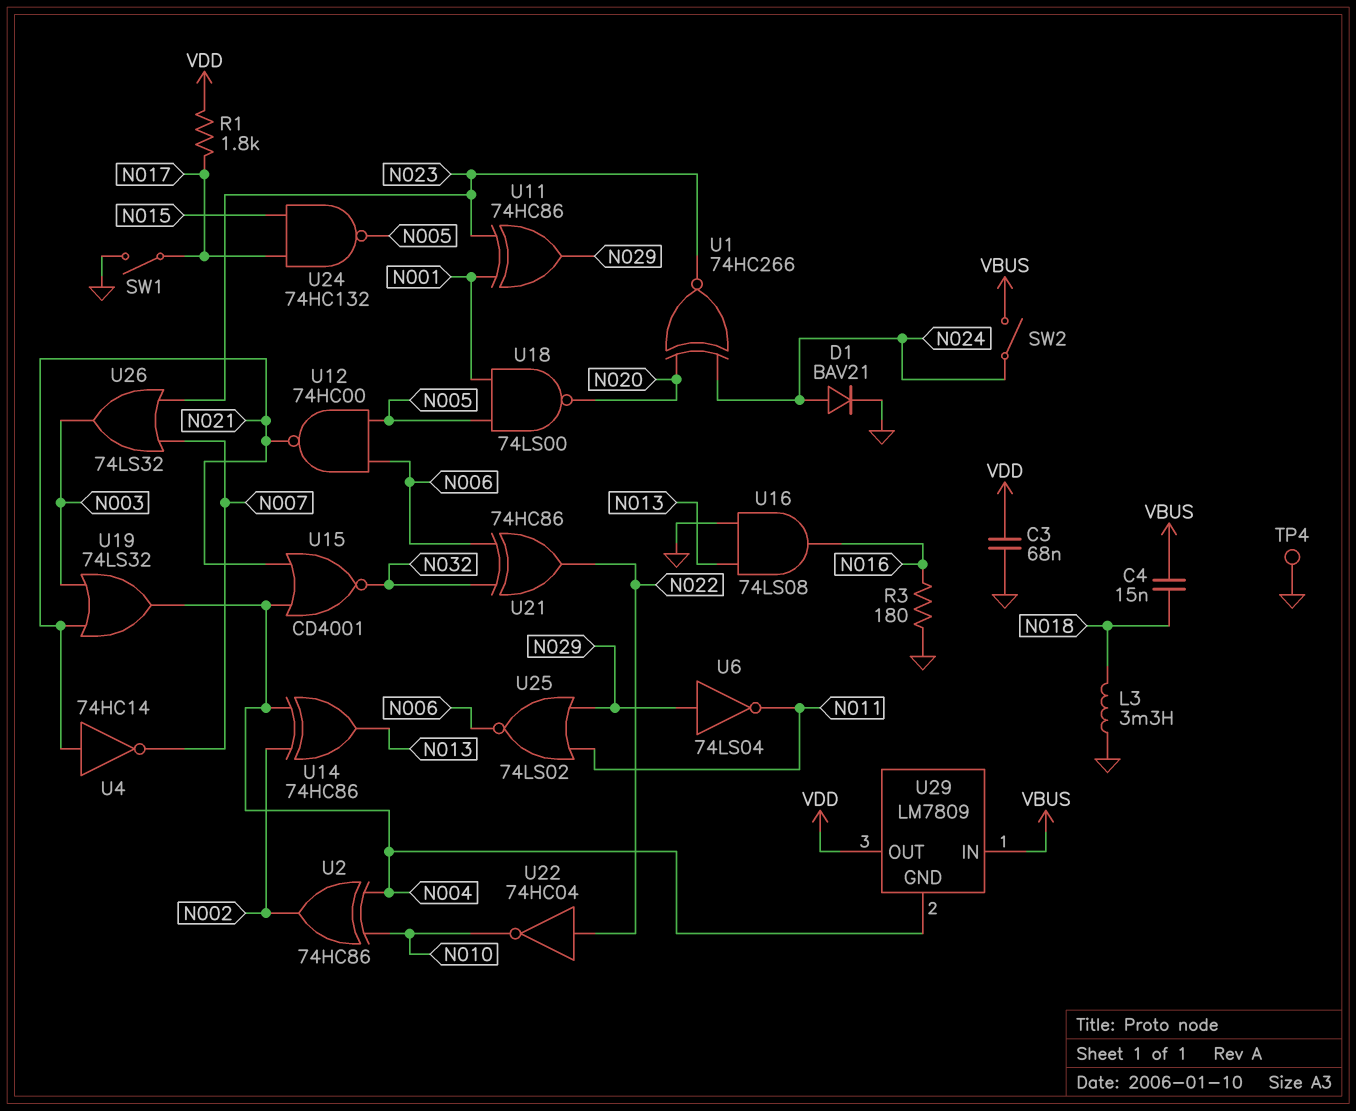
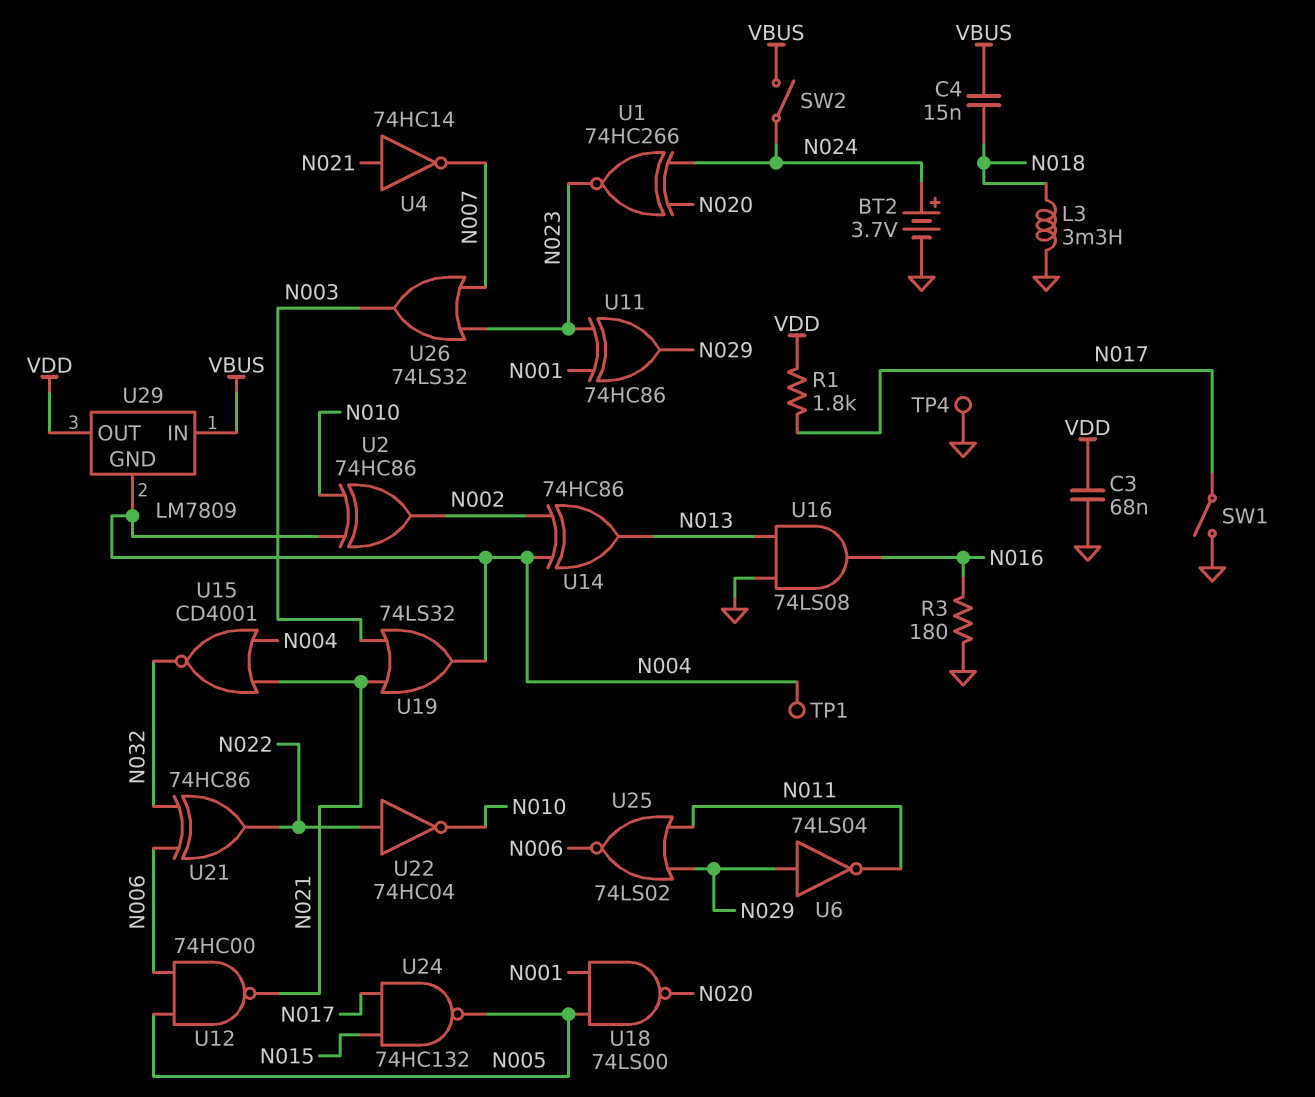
BT2: none -> 3.7V (plus N024, minus GND)
D1: diode BAV21 (A N024, K GND) -> none
TP1: none -> test point (N004)

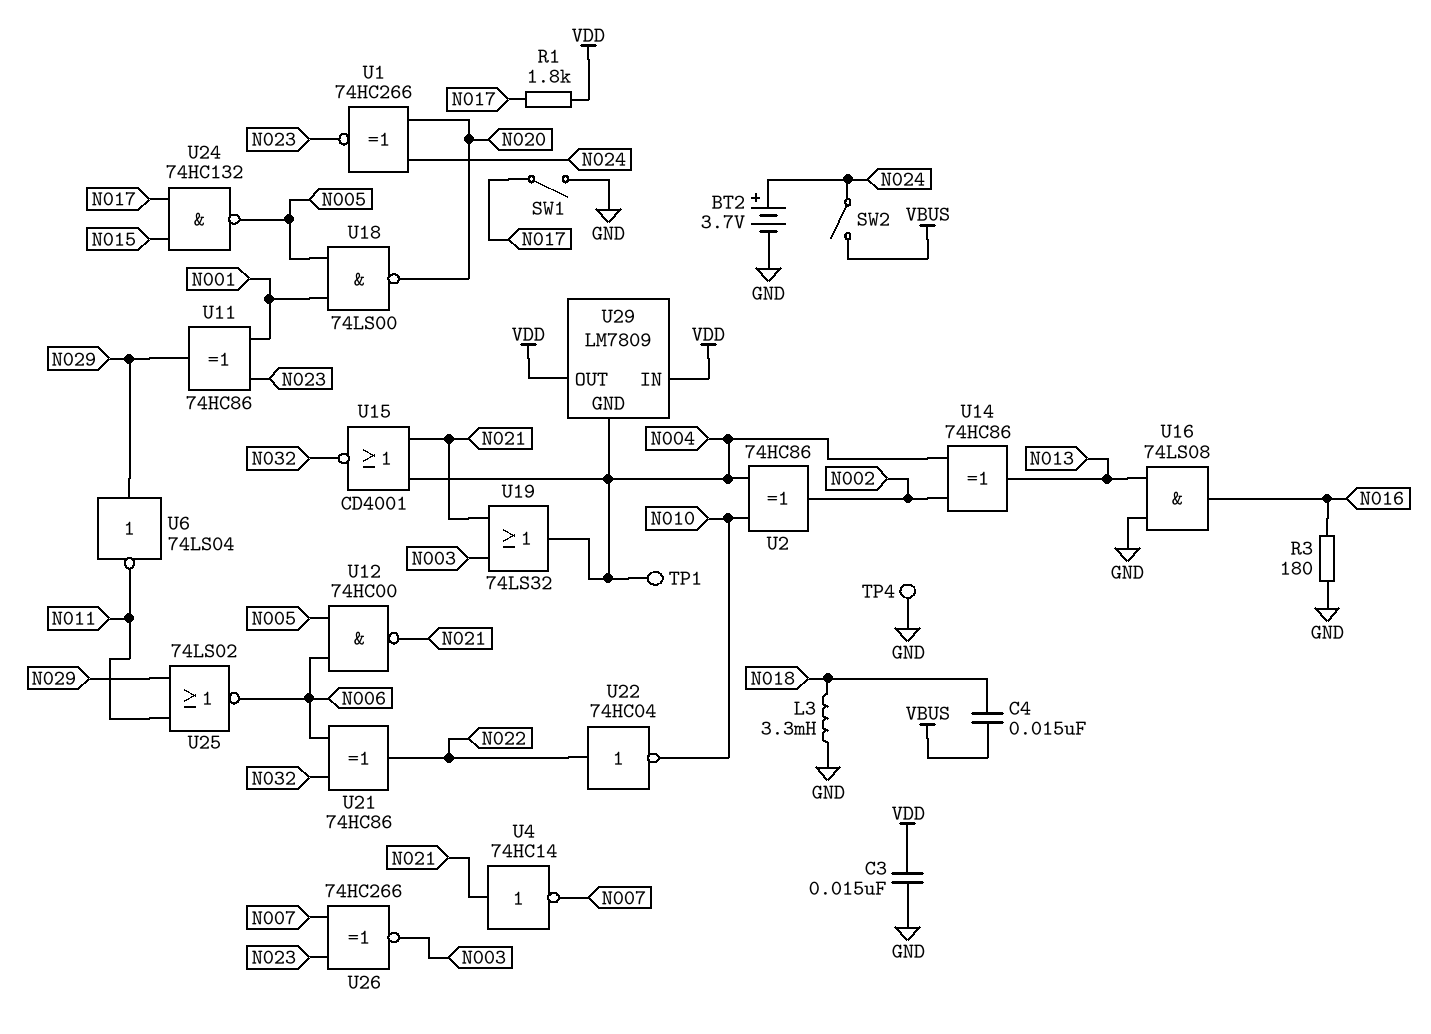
C3: 68nF (GND, VDD) -> 15nF (GND, VDD)
U26: OR 74LS32 (in N007, in N023, out N003) -> XNOR 74HC266 (in N007, in N023, out N003)
U29 pin IN: VBUS -> VDD

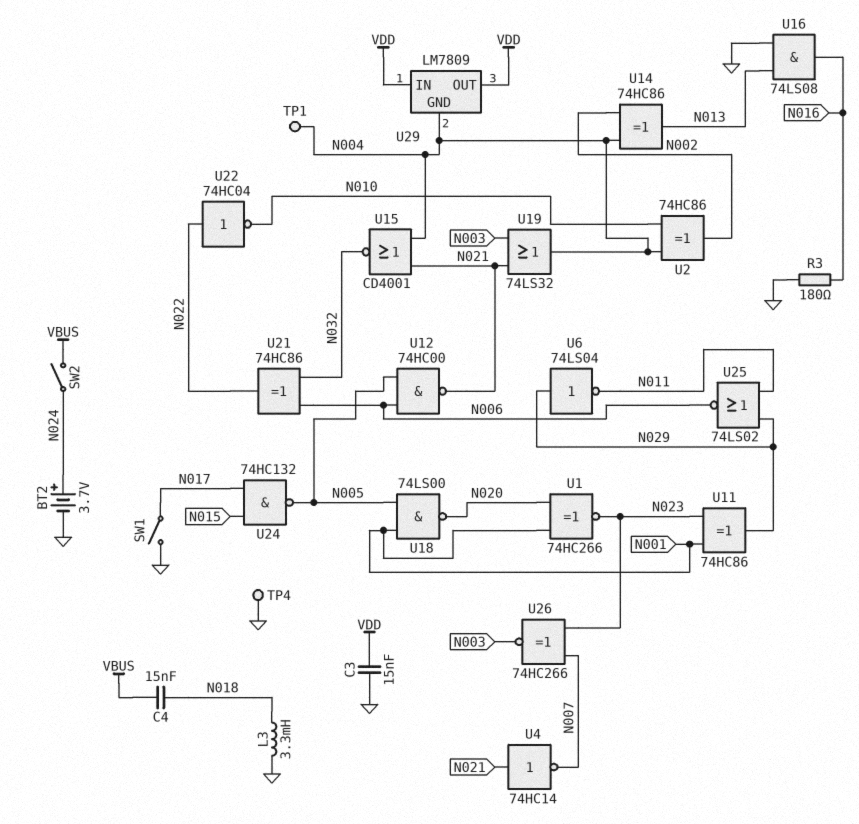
R1: 1.8k (N017, VDD) -> none
U1: XNOR 74HC266 (in N020, in N024, out N023) -> XNOR 74HC266 (in N001, in N020, out N023)

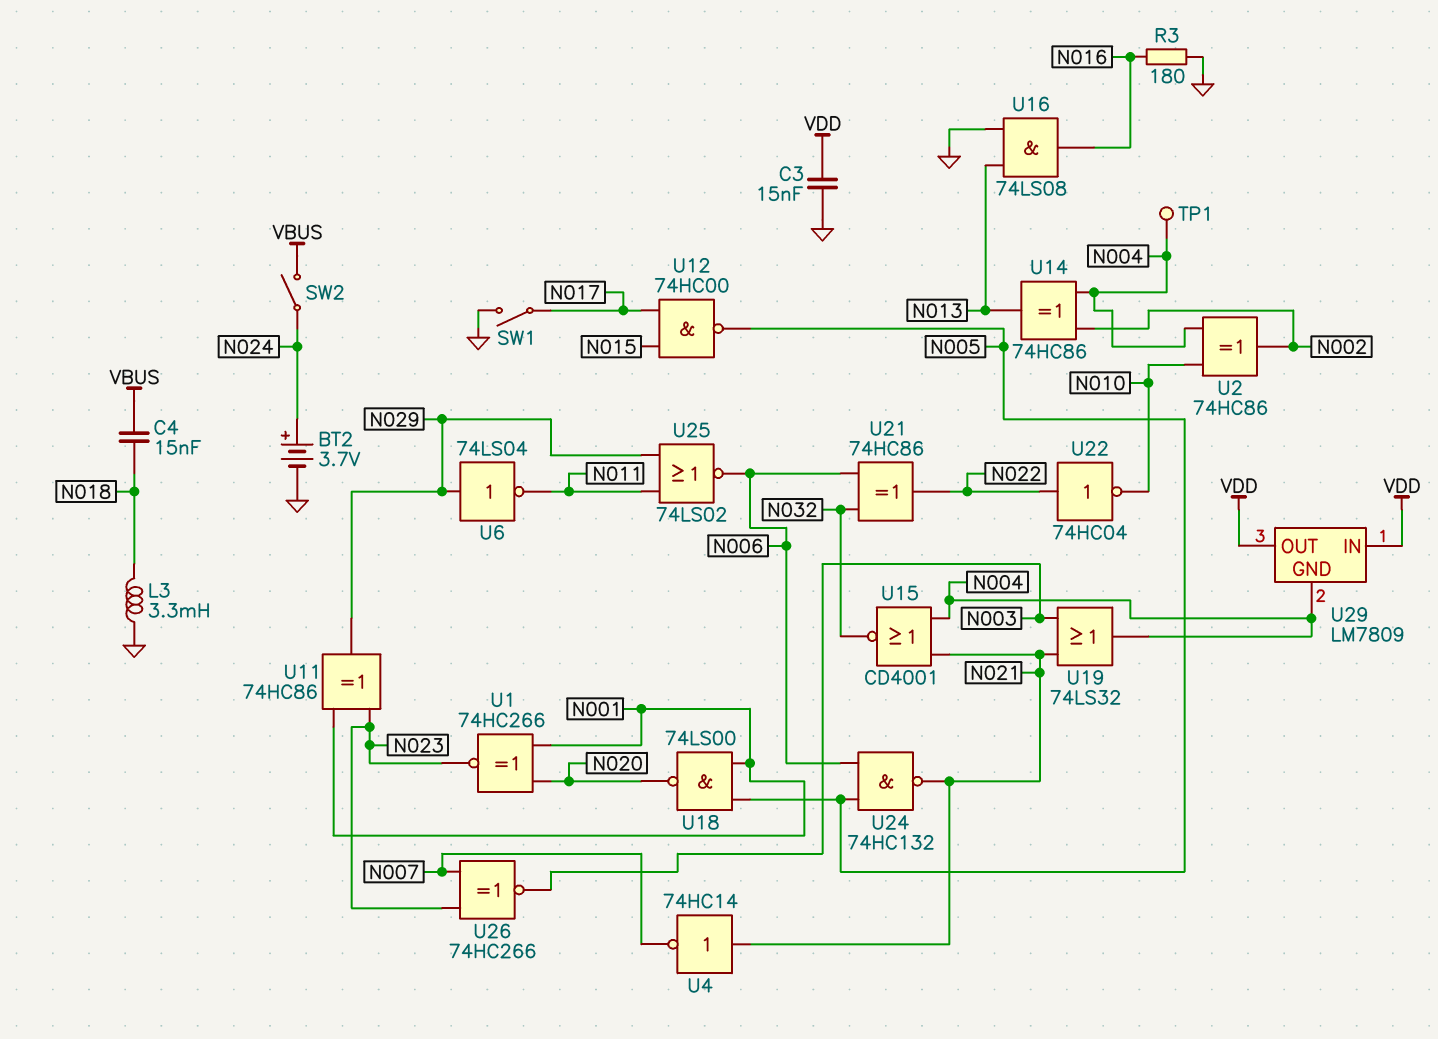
TP4: test point (GND) -> none
U12: NAND 74HC00 (in N005, in N006, out N021) -> NAND 74HC00 (in N015, in N017, out N005)
U24: NAND 74HC132 (in N015, in N017, out N005) -> NAND 74HC132 (in N005, in N006, out N021)

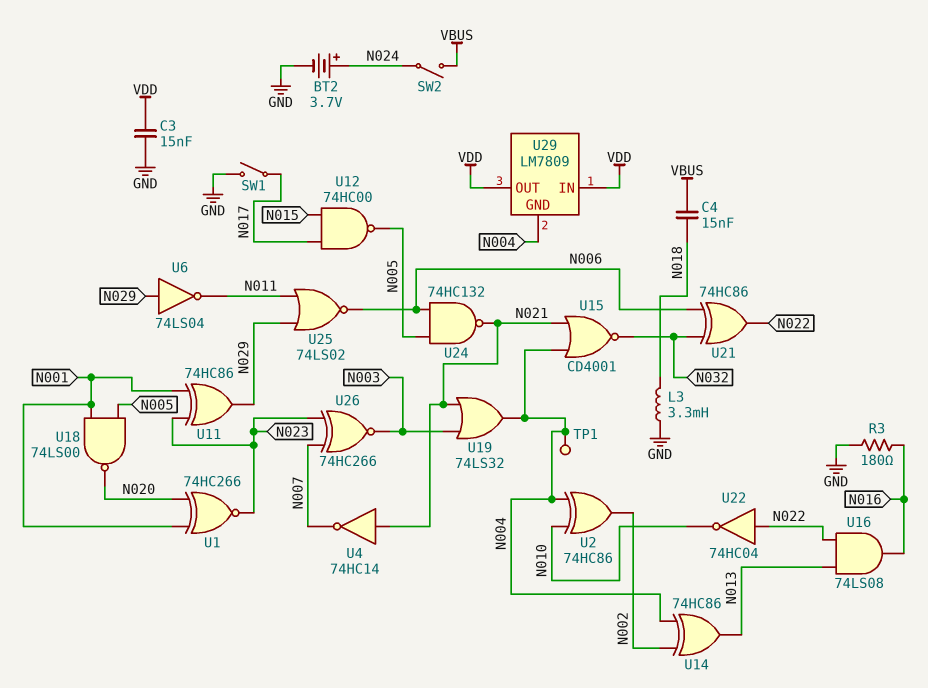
U16: AND 74LS08 (in GND, in N013, out N016) -> AND 74LS08 (in N013, in N022, out N016)

